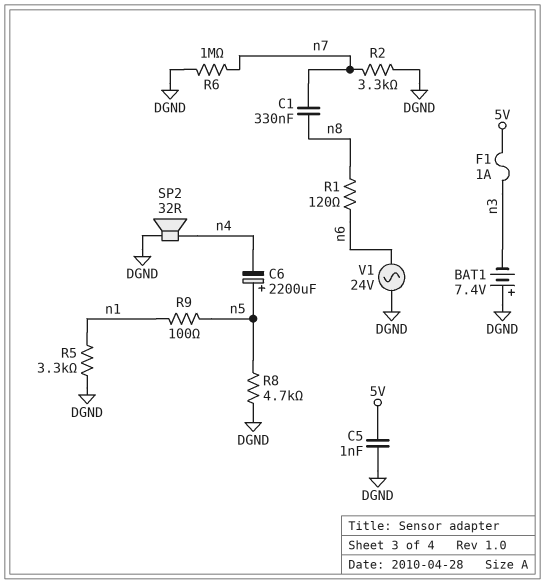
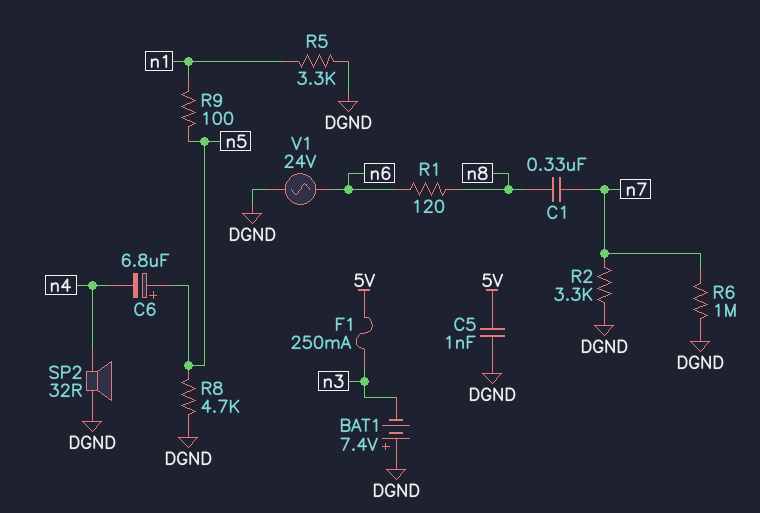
C6: 2200uF (plus n5, minus n4) -> 6.8uF (plus n5, minus n4)
F1: 1A (5V, n3) -> 250mA (5V, n3)

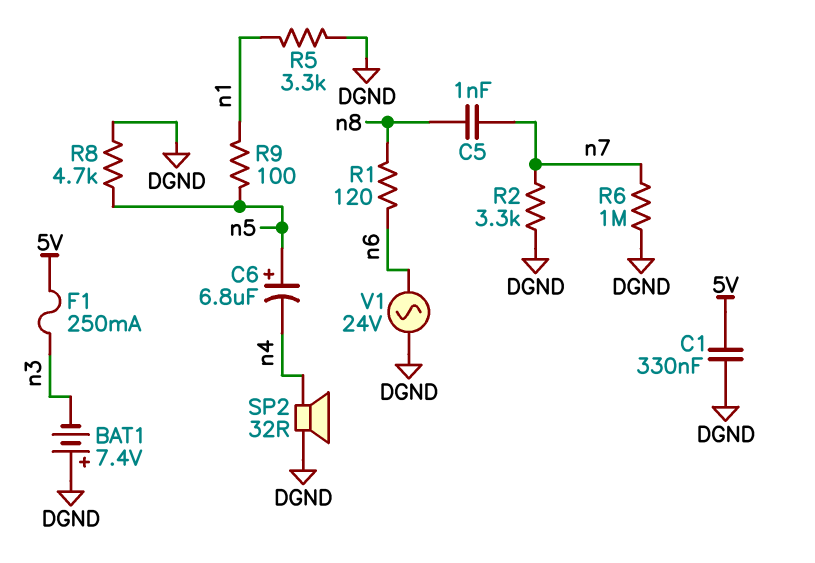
C1: 330nF (n7, n8) -> 330nF (5V, DGND)
C5: 1nF (5V, DGND) -> 1nF (n7, n8)

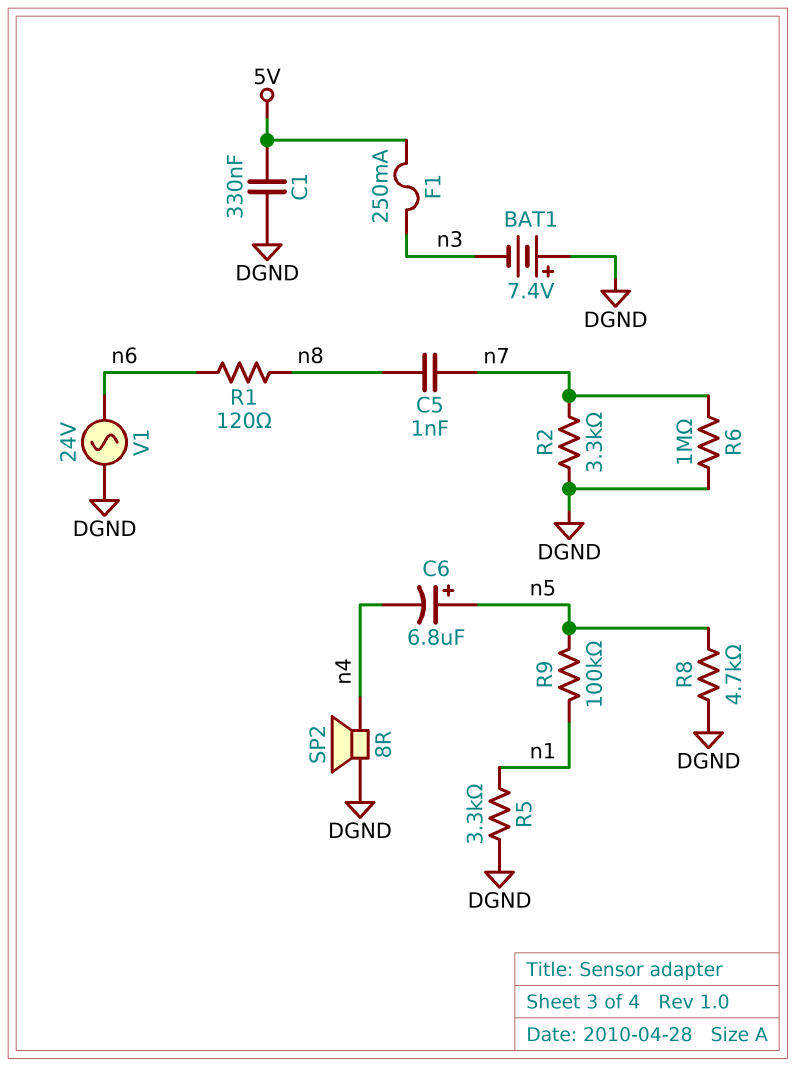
R9: 100 (n1, n5) -> 100k (n1, n5)
SP2: speaker 32R (DGND, n4) -> speaker 8R (DGND, n4)

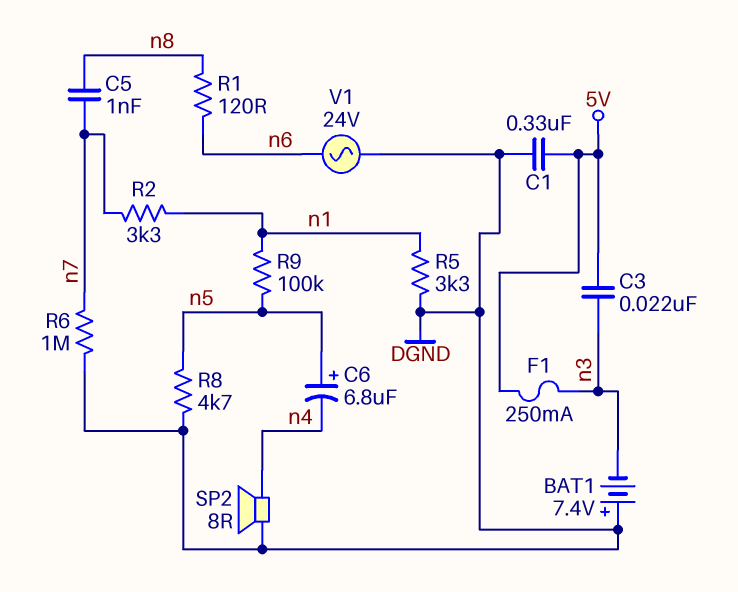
C3: none -> 22nF (5V, n3)
R2: 3.3k (DGND, n7) -> 3.3k (n1, n7)

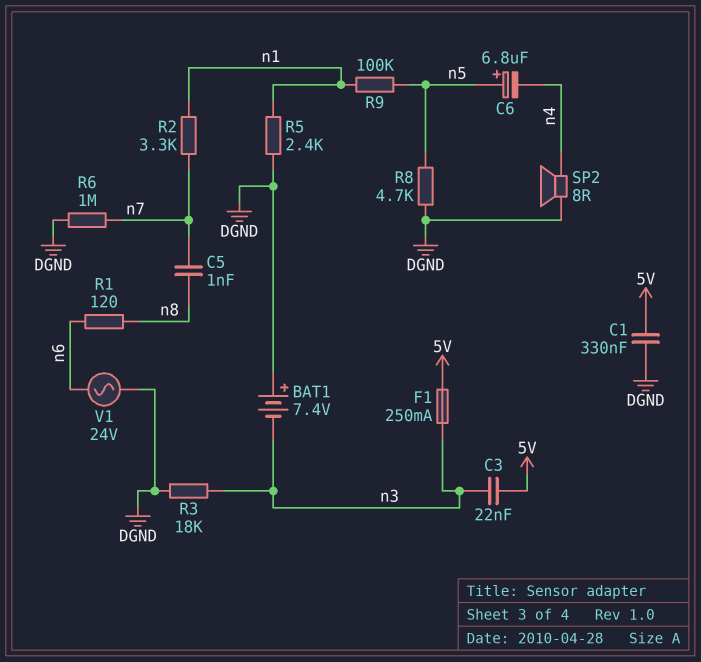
R3: none -> 18k (DGND, n3)
R5: 3.3k (DGND, n1) -> 2.4k (DGND, n1)

